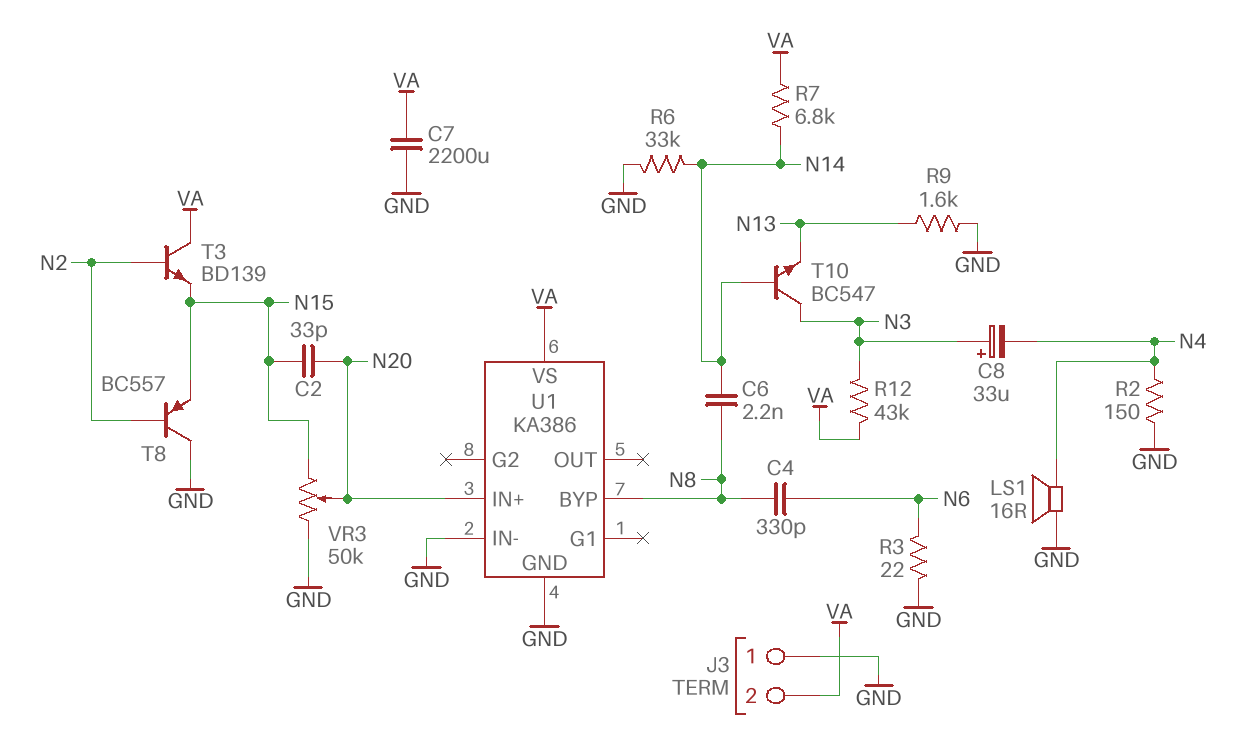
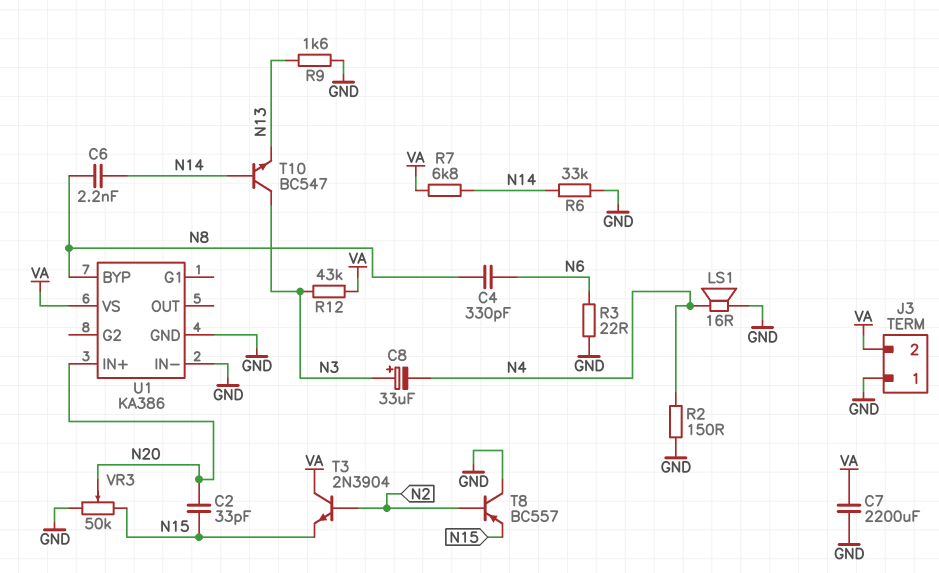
T3: NPN BD139 (B N2, C VA, E N15) -> NPN 2N3904 (B N2, C VA, E N15)

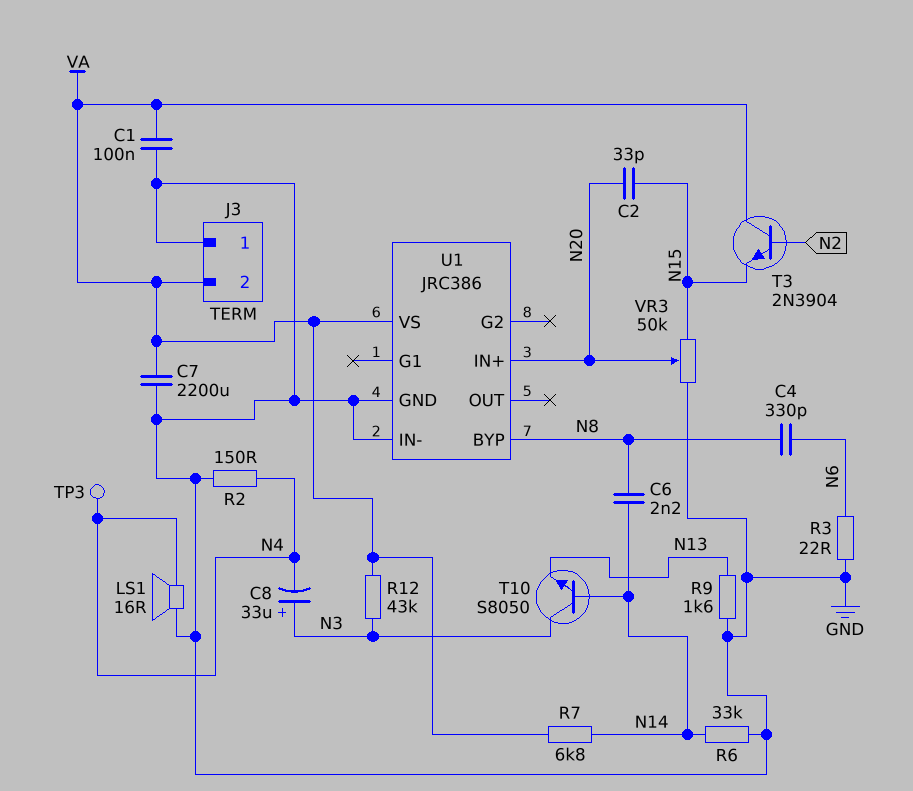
C1: none -> 100nF (GND, VA)
T8: PNP BC557 (B N2, C GND, E N15) -> none
T10: NPN BC547 (B N14, C N3, E N13) -> NPN S8050 (B N14, C N3, E N13)
TP3: none -> test point (N4)
U1: KA386 -> JRC386

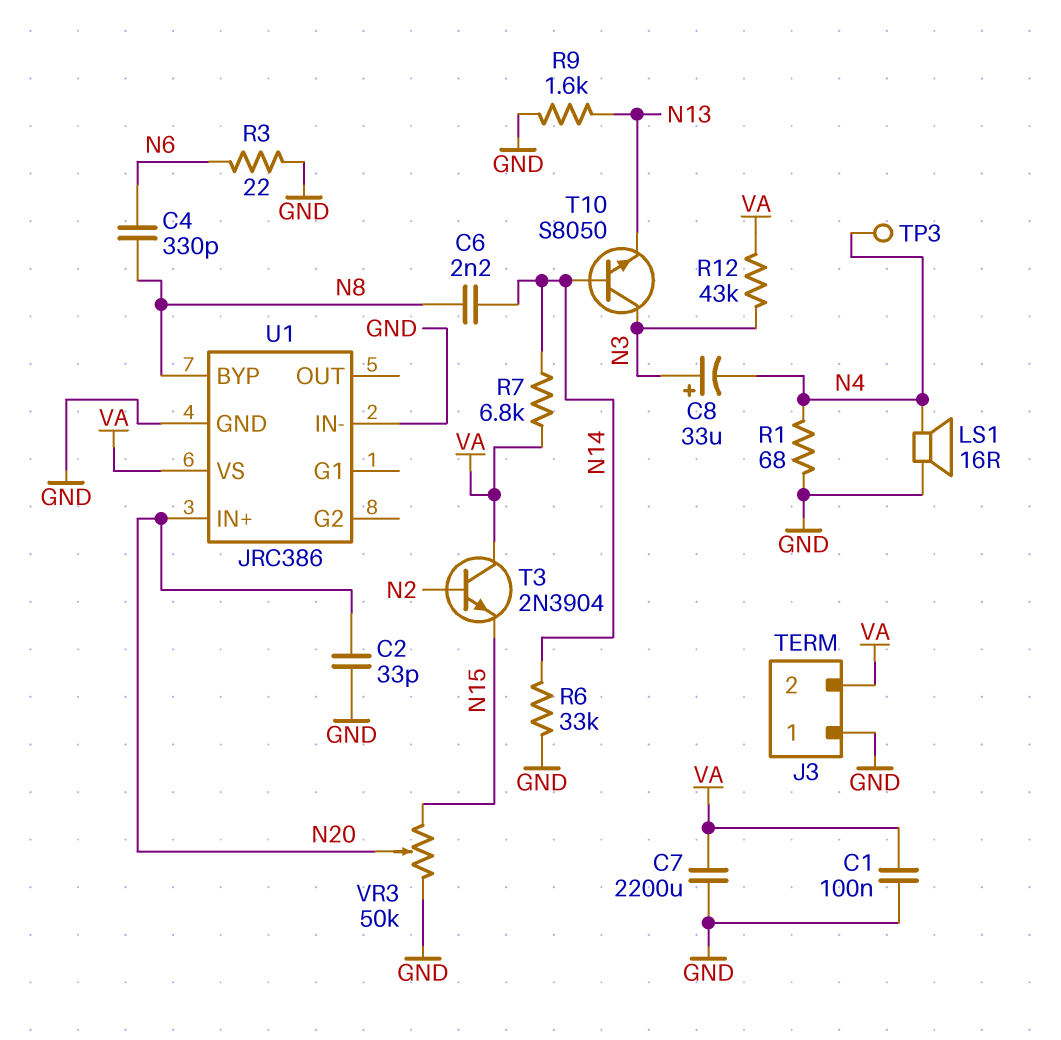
C2: 33pF (N15, N20) -> 33pF (GND, N20)
R1: none -> 68 (GND, N4)
R2: 150 (GND, N4) -> none

